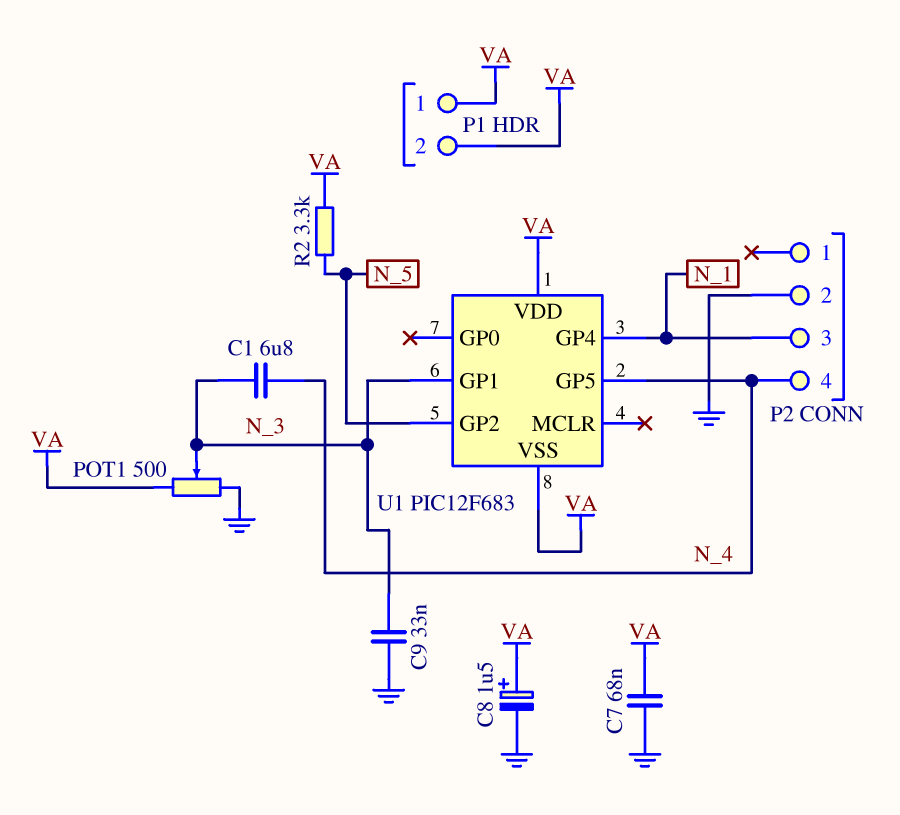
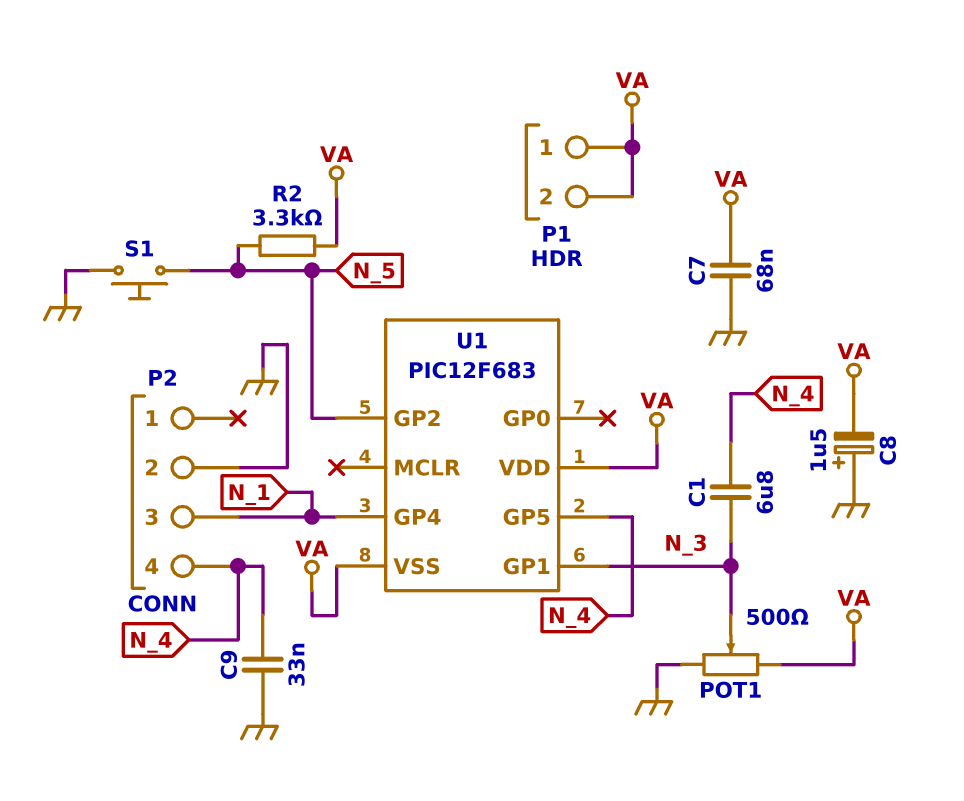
C8: 1.5uF (plus VA, minus GND) -> 1.5uF (plus GND, minus VA)
C9: 33nF (GND, N_3) -> 33nF (GND, N_4)
S1: none -> button (GND, N_5)

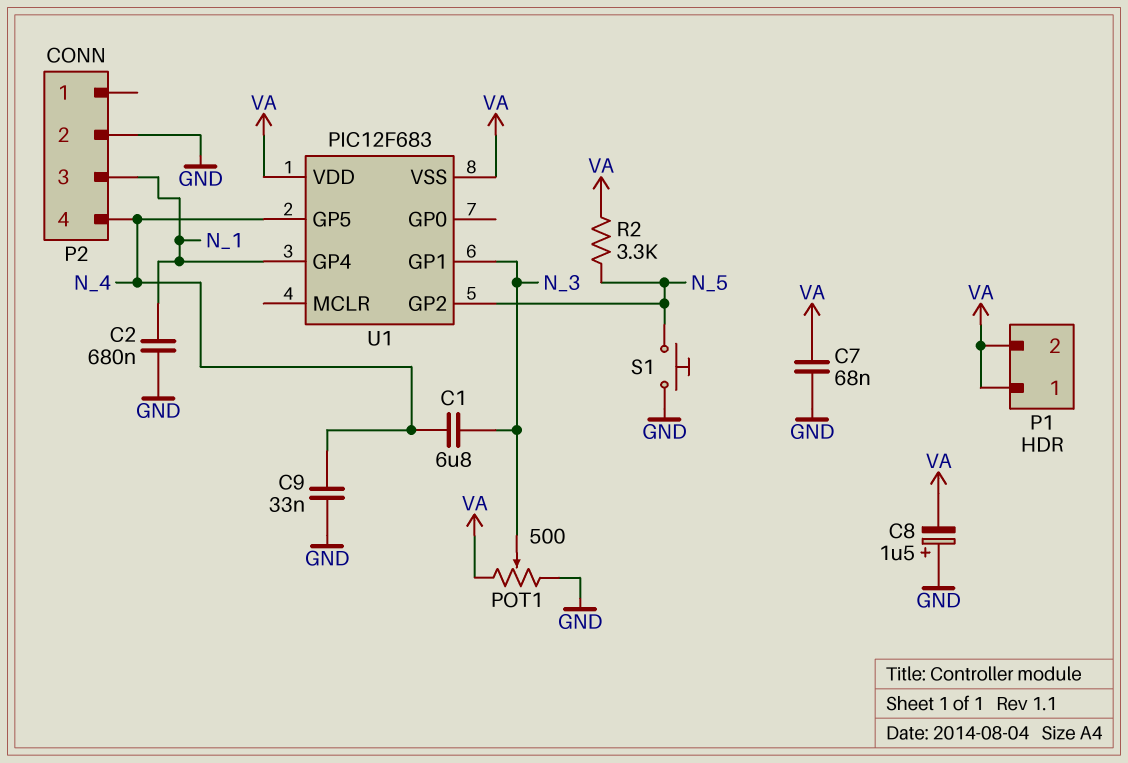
C2: none -> 680nF (GND, N_1)

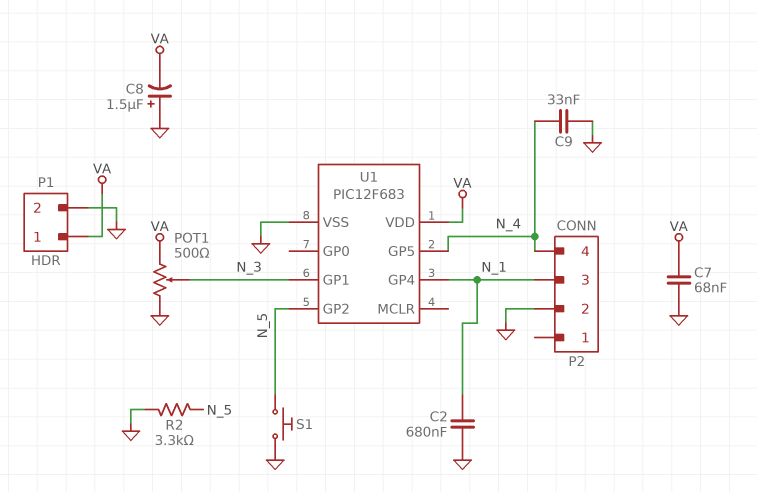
C1: 6.8uF (N_3, N_4) -> none
P1 pin 2: VA -> GND
R2: 3.3k (N_5, VA) -> 3.3k (GND, N_5)
U1 pin VSS: VA -> GND

